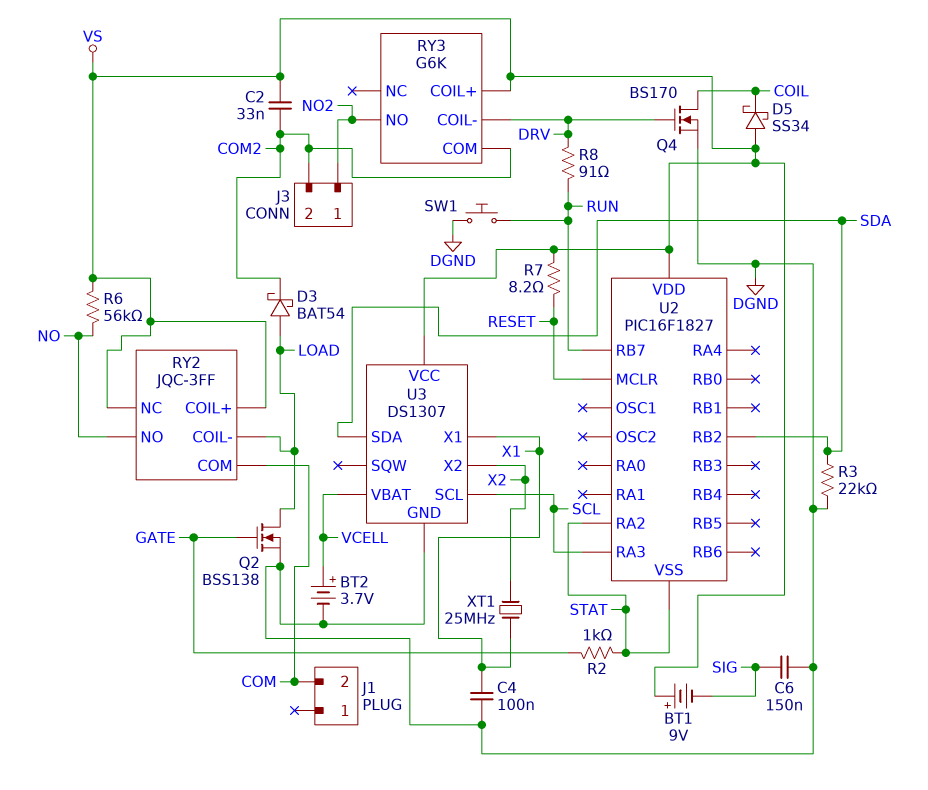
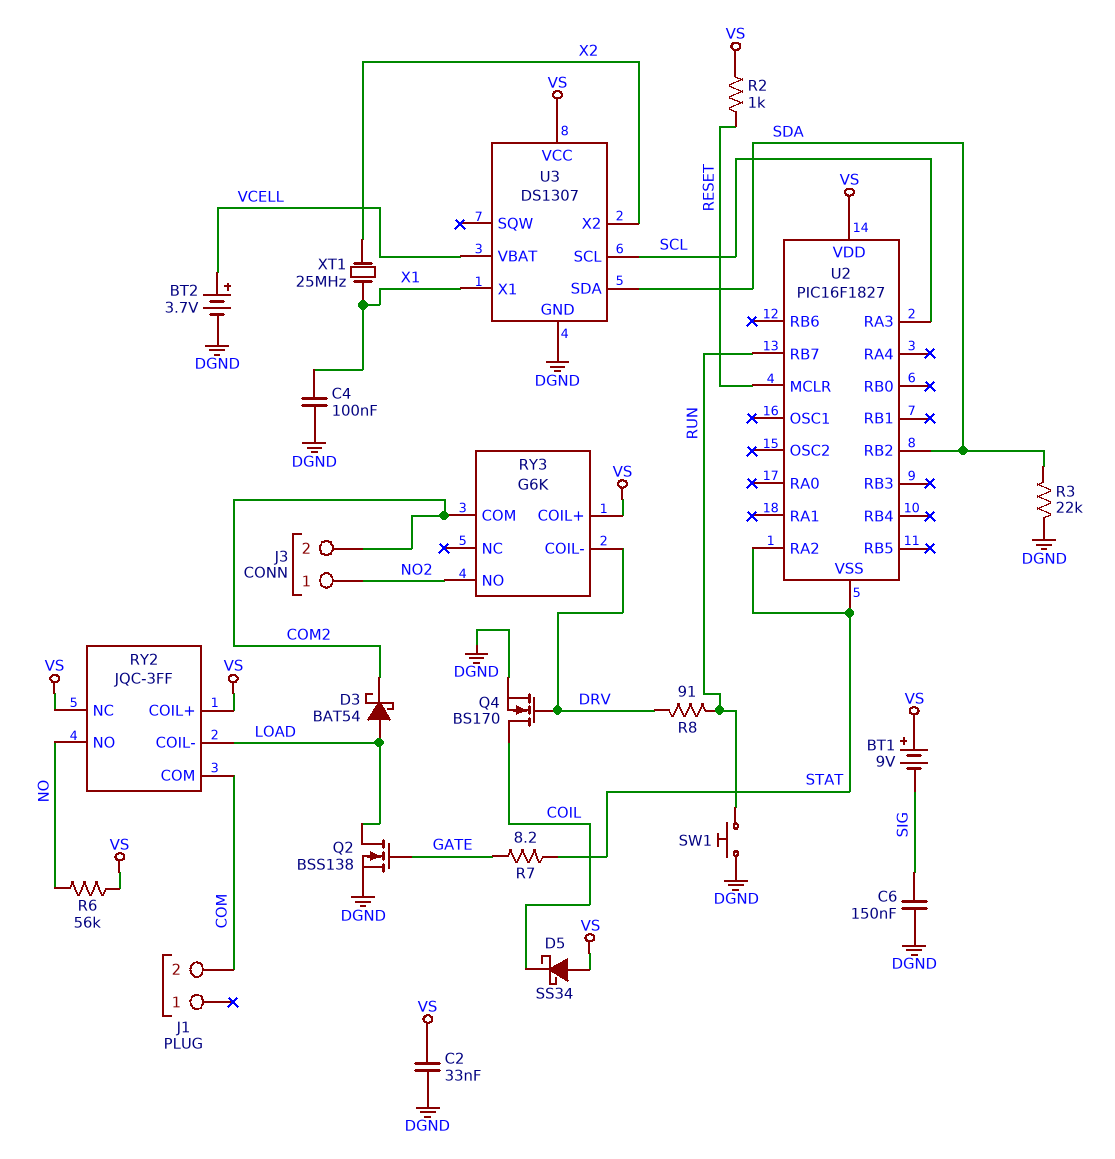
C2: 33nF (COM2, VS) -> 33nF (DGND, VS)
R2: 1k (GATE, STAT) -> 1k (RESET, VS)
R7: 8.2 (RESET, VS) -> 8.2 (GATE, STAT)

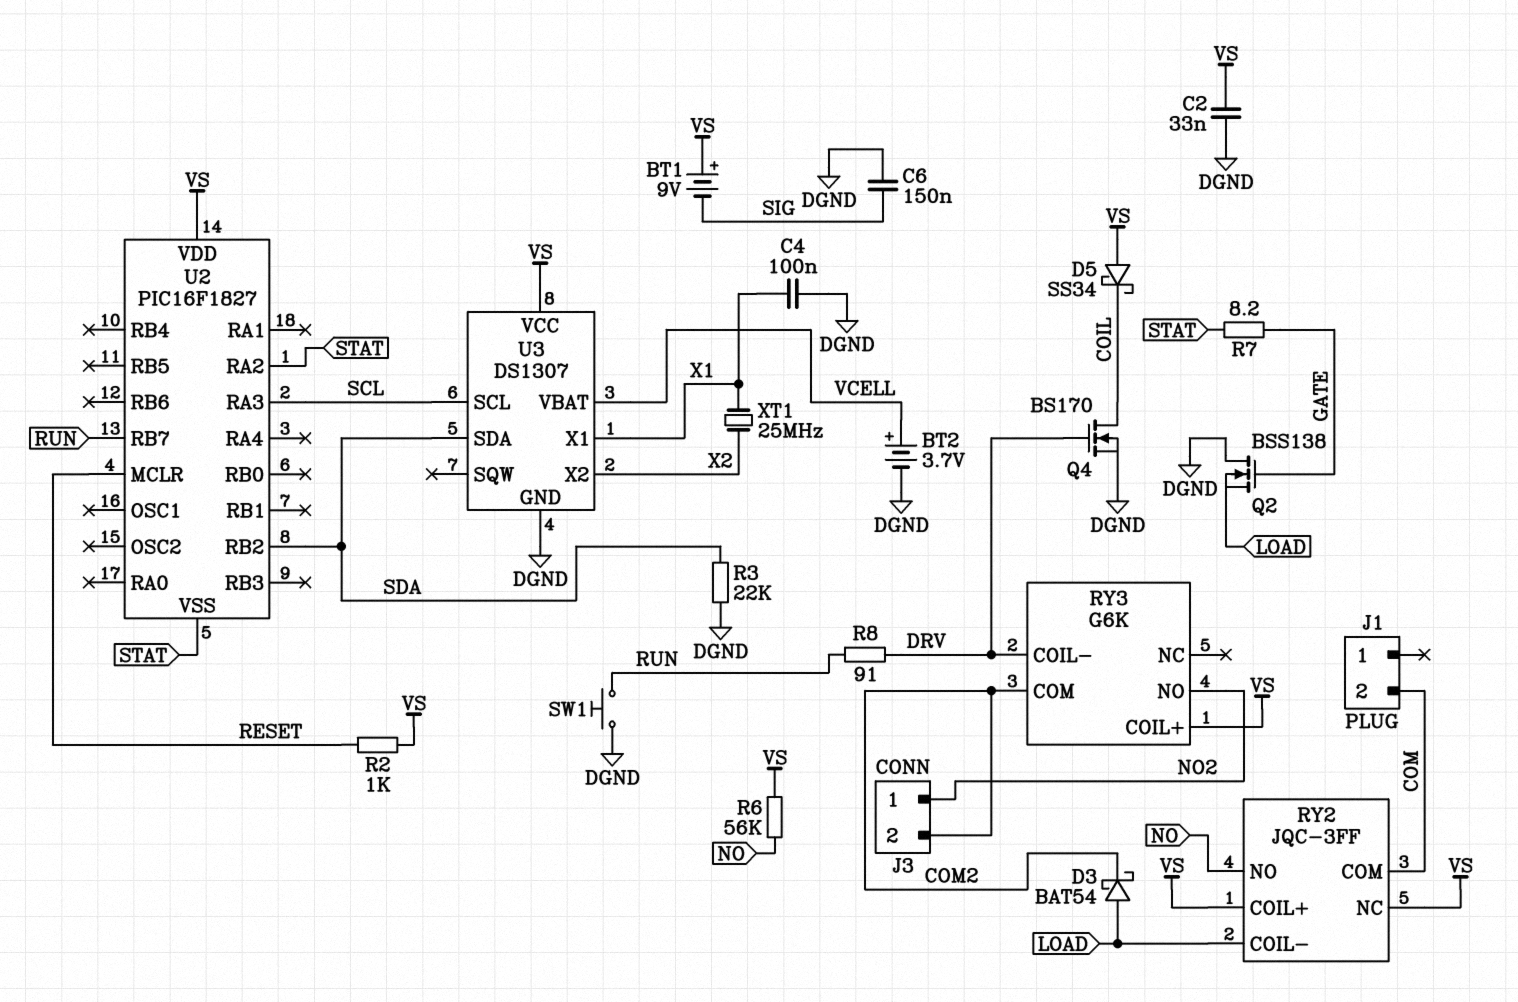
Q2: NMOS BSS138 (G GATE, D LOAD, S DGND) -> NMOS BSS138 (G GATE, D DGND, S LOAD)

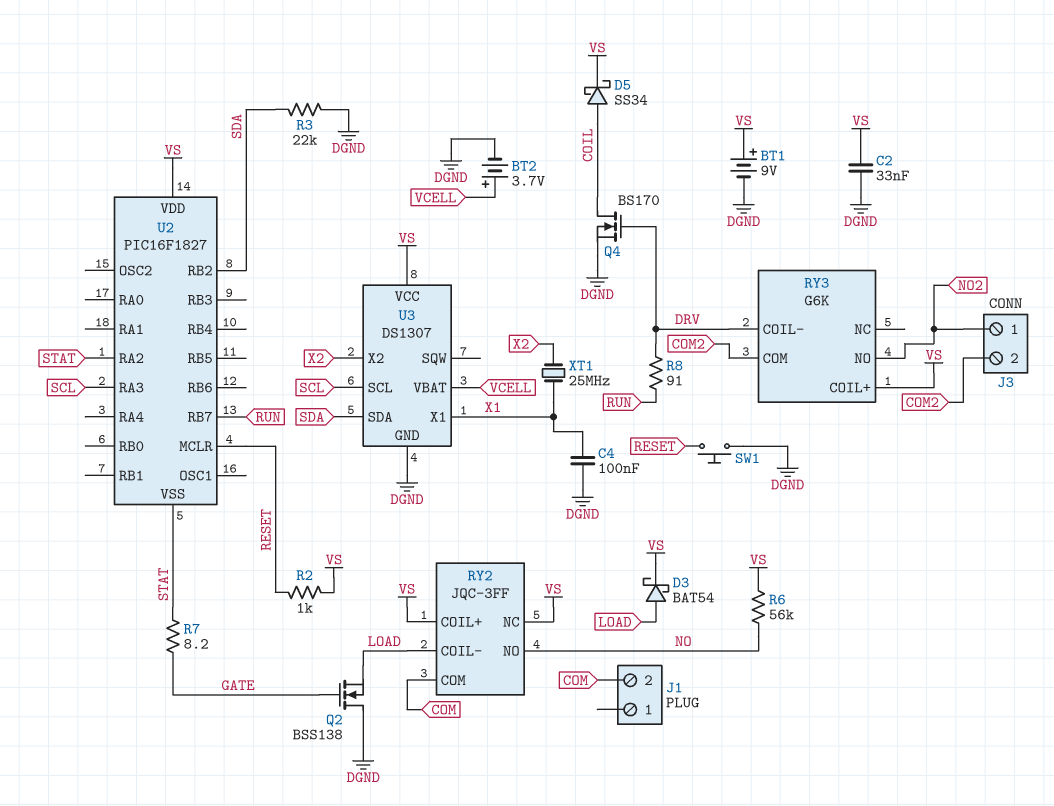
BT1: 9V (plus VS, minus SIG) -> 9V (plus VS, minus DGND)
C6: 150nF (DGND, SIG) -> none
D3: schottky BAT54 (A LOAD, K COM2) -> schottky BAT54 (A LOAD, K VS)
D5: schottky SS34 (A VS, K COIL) -> schottky SS34 (A COIL, K VS)
SW1: button (DGND, RUN) -> button (DGND, RESET)

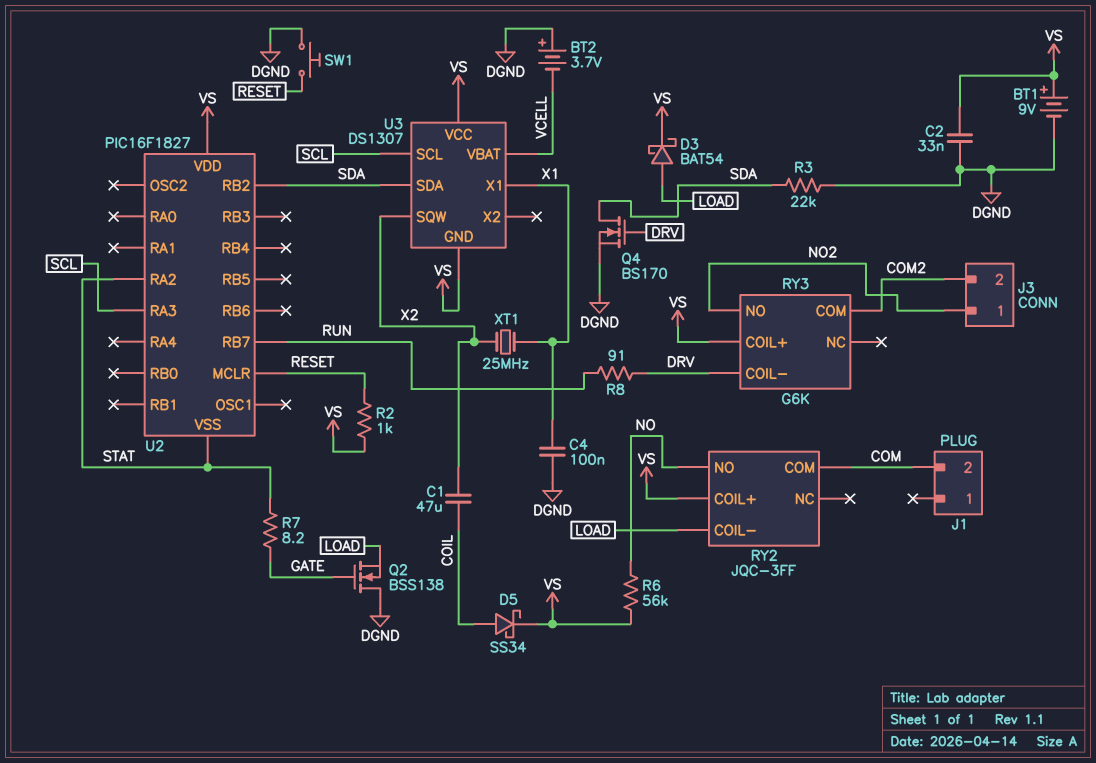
BT2: 3.7V (plus VCELL, minus DGND) -> 3.7V (plus DGND, minus VCELL)
C1: none -> 47uF (COIL, X2)
Q4: NMOS BS170 (G DRV, D COIL, S DGND) -> NMOS BS170 (G DRV, D SDA, S DGND)
RY2 pin NC: VS -> none
U3 pin GND: DGND -> VS
U3 pin SQW: none -> X2
U3 pin X2: X2 -> none

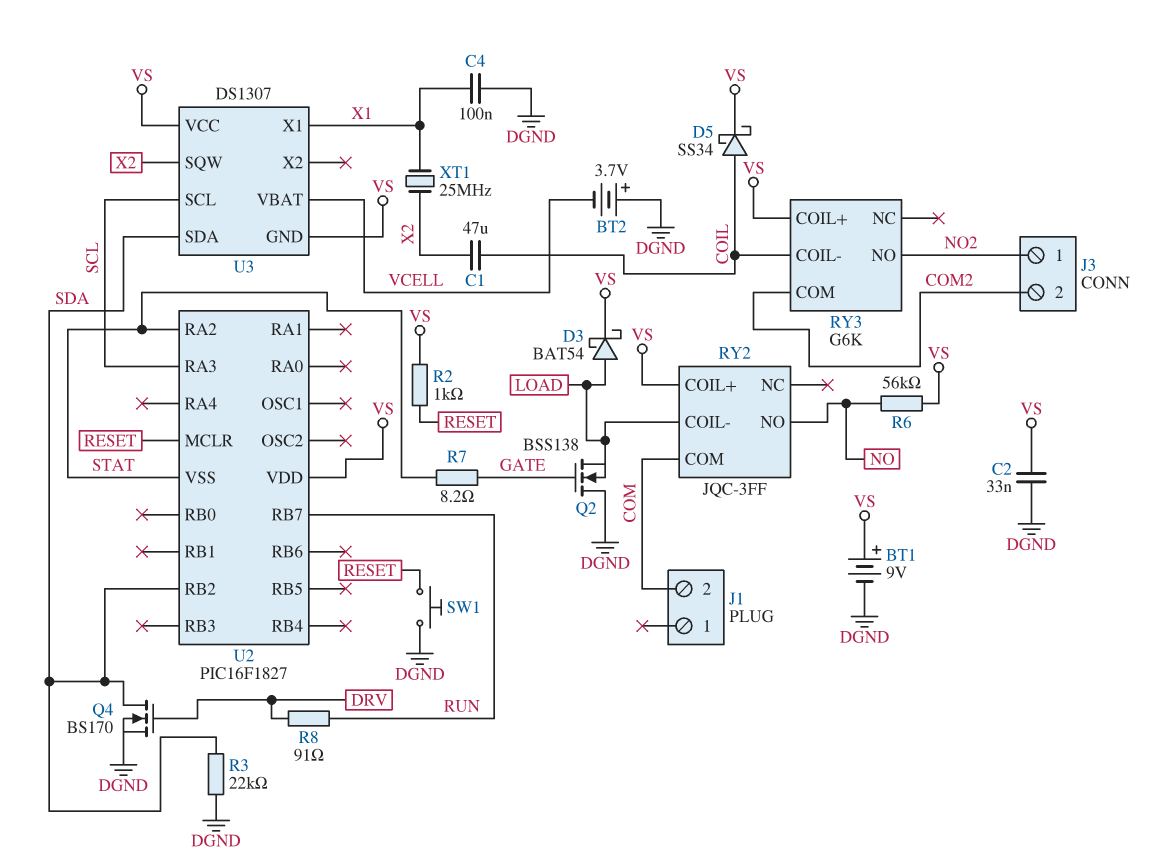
RY3 pin COIL-: DRV -> COIL

